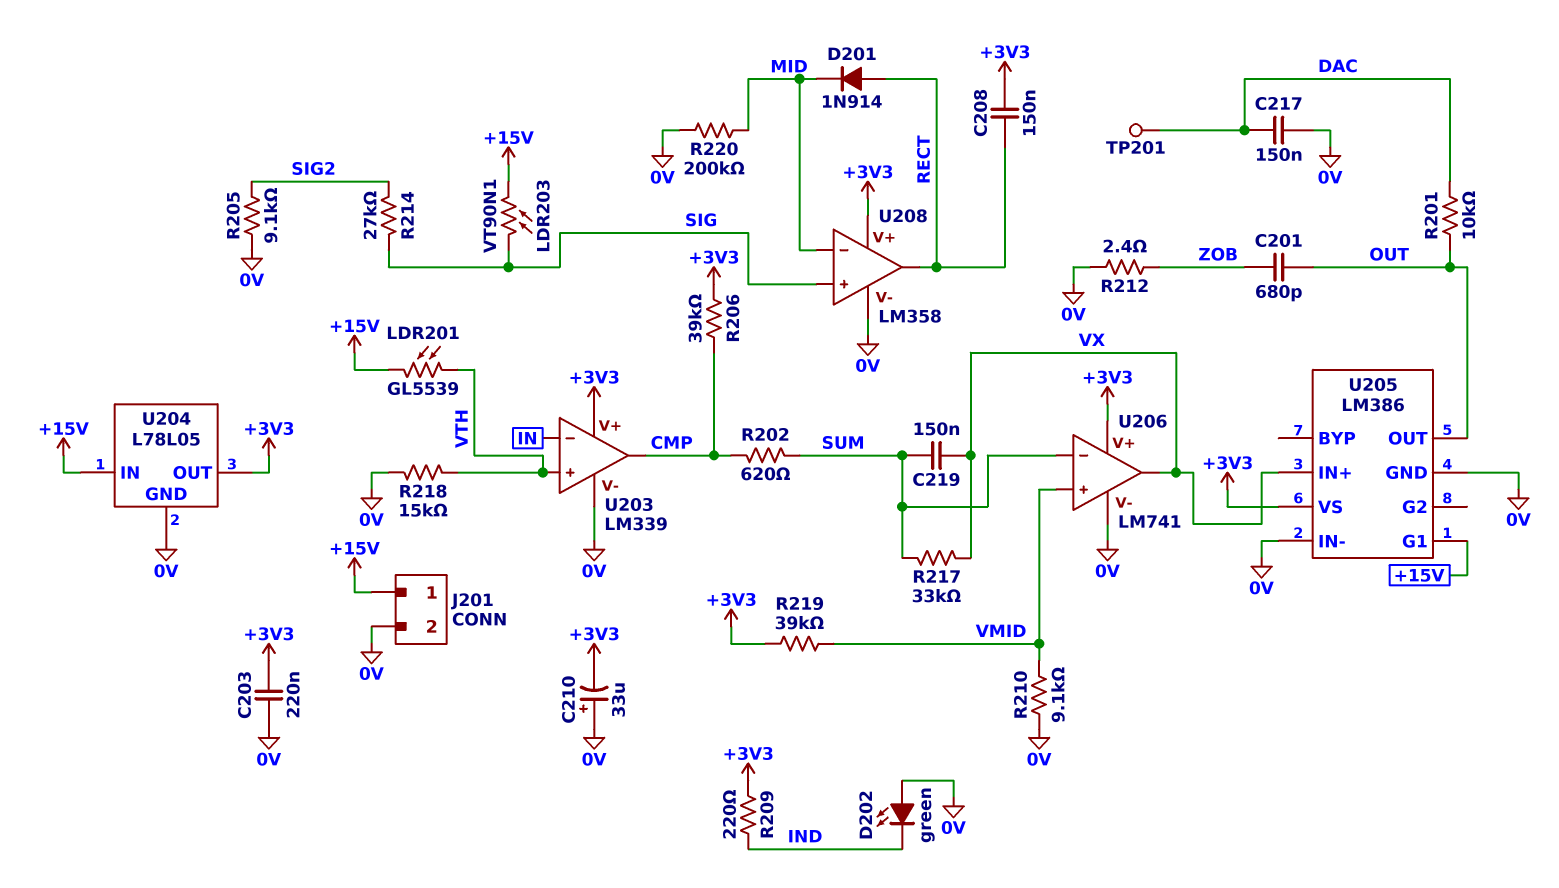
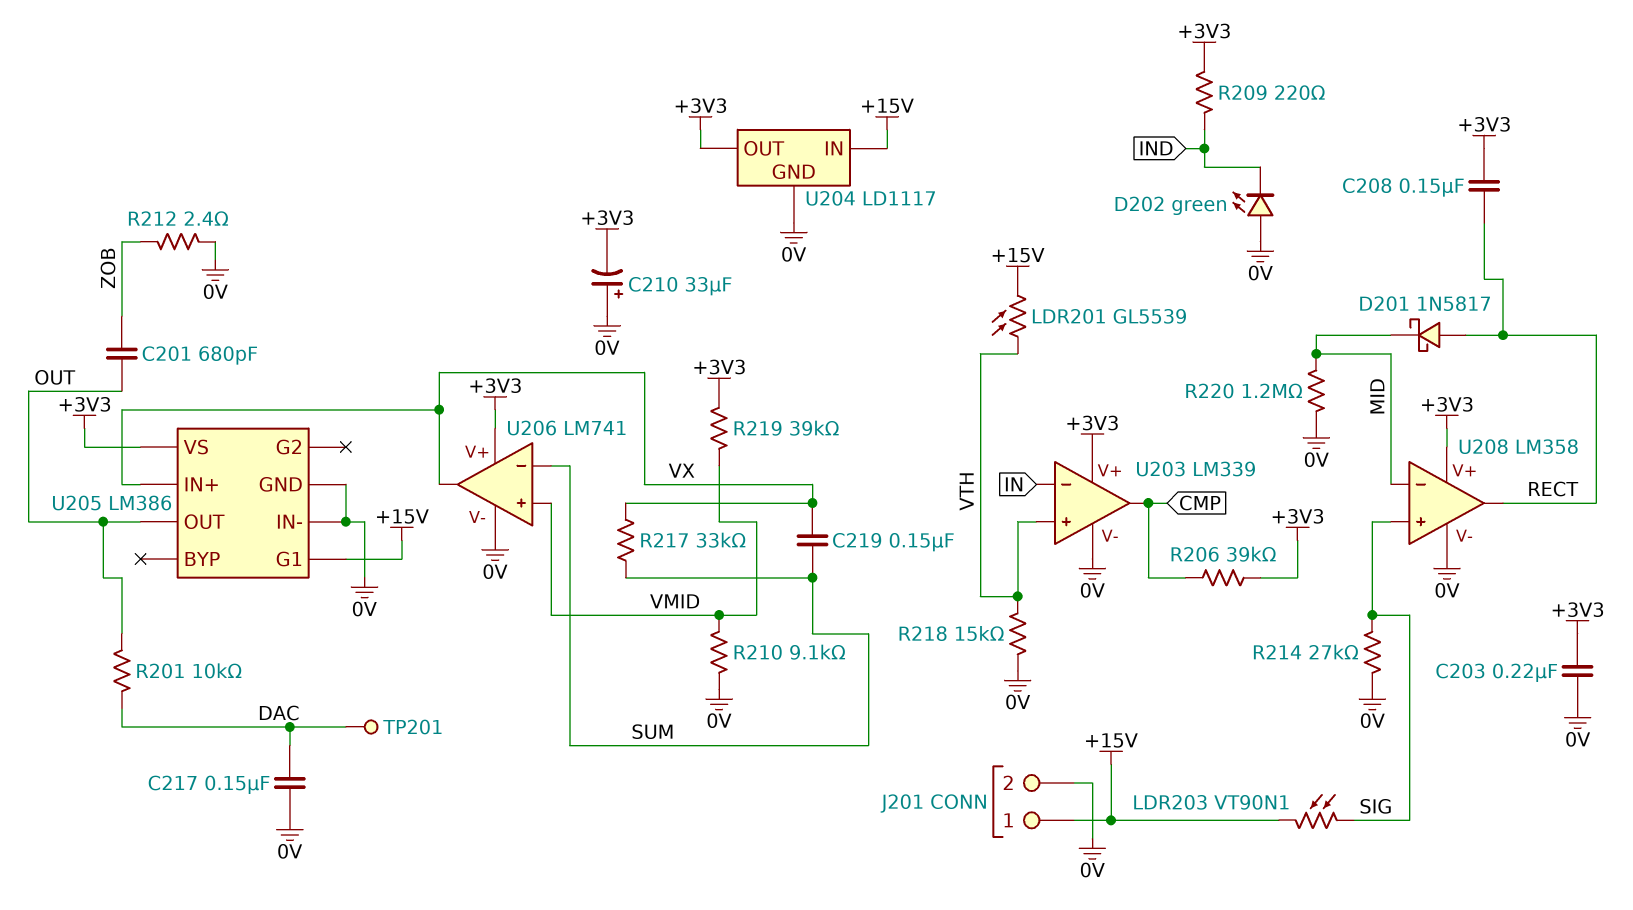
D201: diode 1N914 (A RECT, K MID) -> schottky 1N5817 (A RECT, K MID)
R202: 620 (CMP, SUM) -> none
R205: 9.1k (0V, SIG2) -> none
R214: 27k (SIG, SIG2) -> 27k (0V, SIG)
R220: 200k (0V, MID) -> 1.2M (0V, MID)
U204: L78L05 -> LD1117

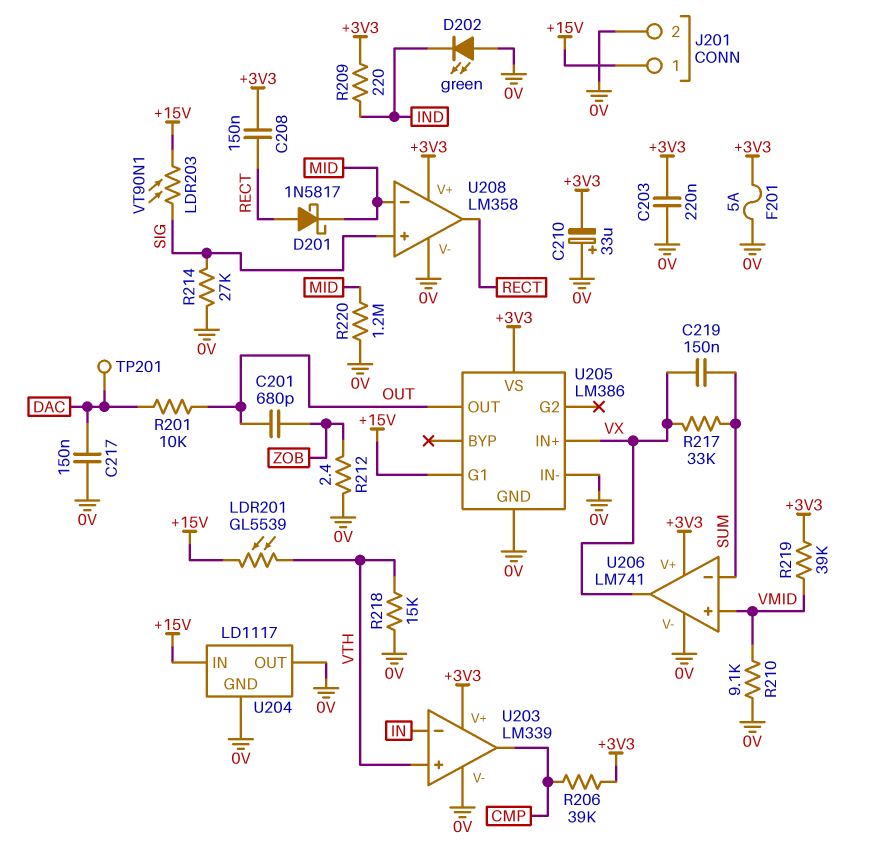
F201: none -> 5A (+3V3, 0V)
U204 pin OUT: +3V3 -> 0V

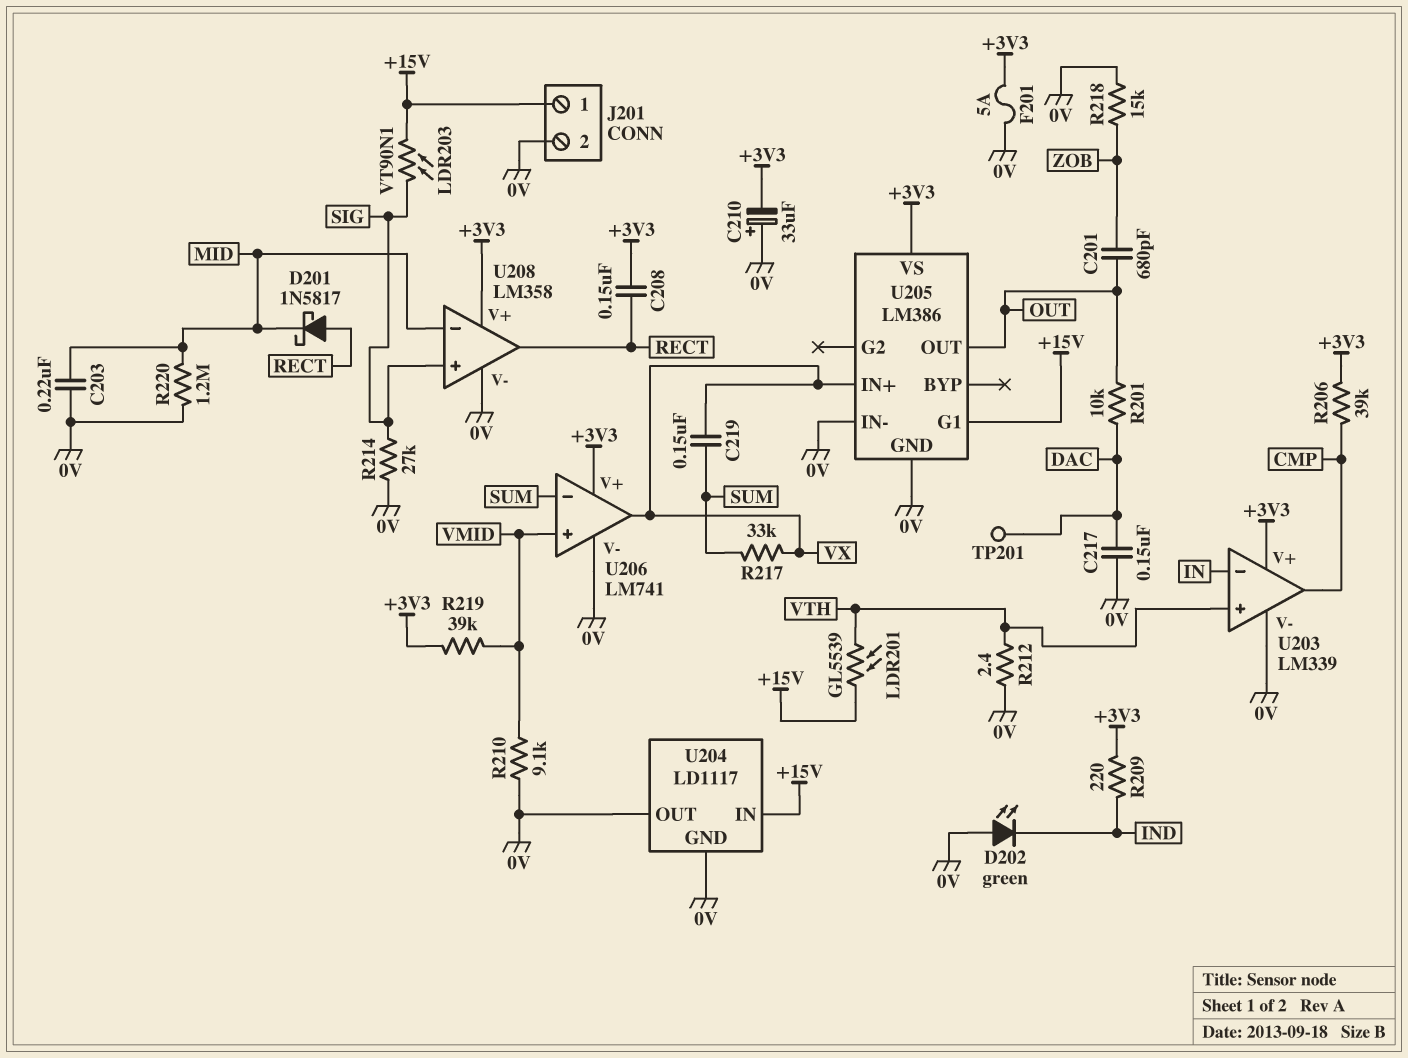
C203: 220nF (+3V3, 0V) -> 220nF (0V, MID)
R212: 2.4 (0V, ZOB) -> 2.4 (0V, VTH)
R218: 15k (0V, VTH) -> 15k (0V, ZOB)

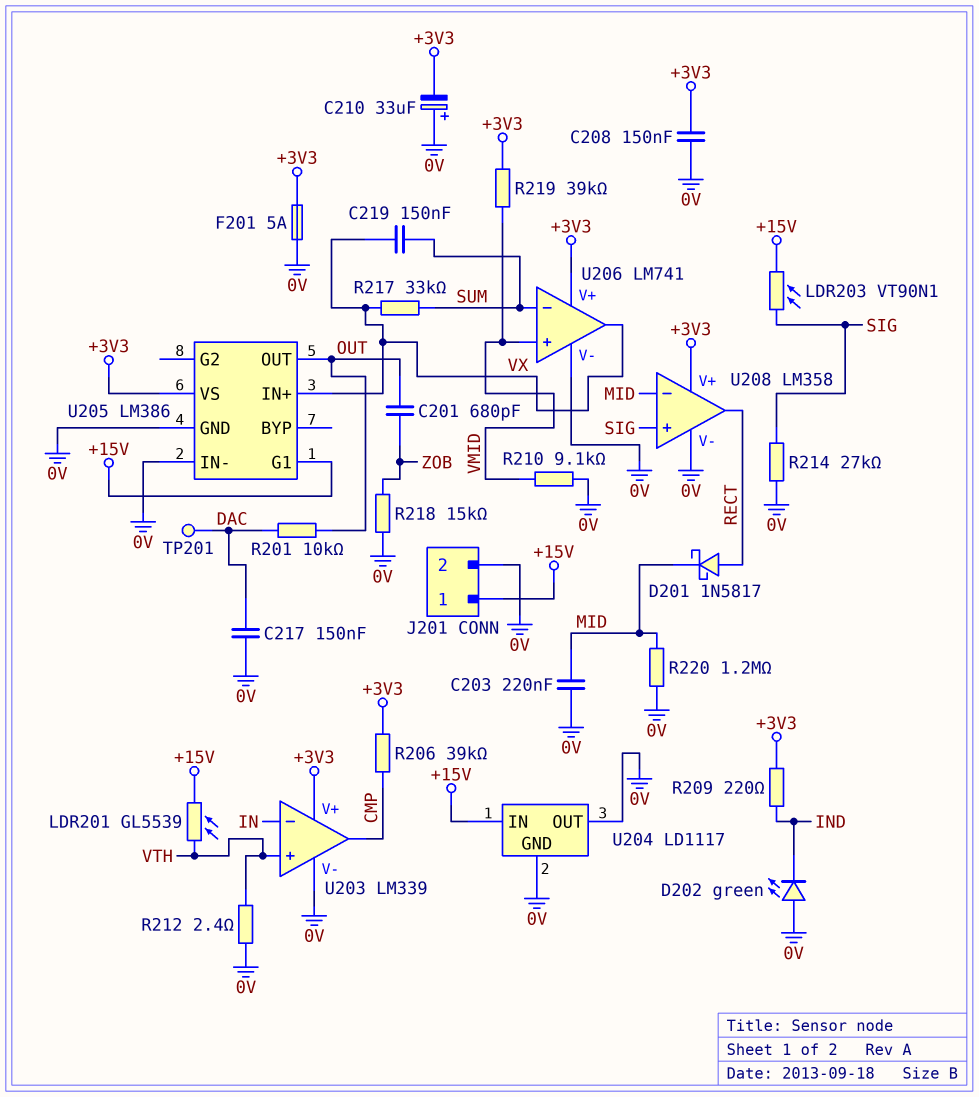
C208: 150nF (+3V3, RECT) -> 150nF (+3V3, 0V)

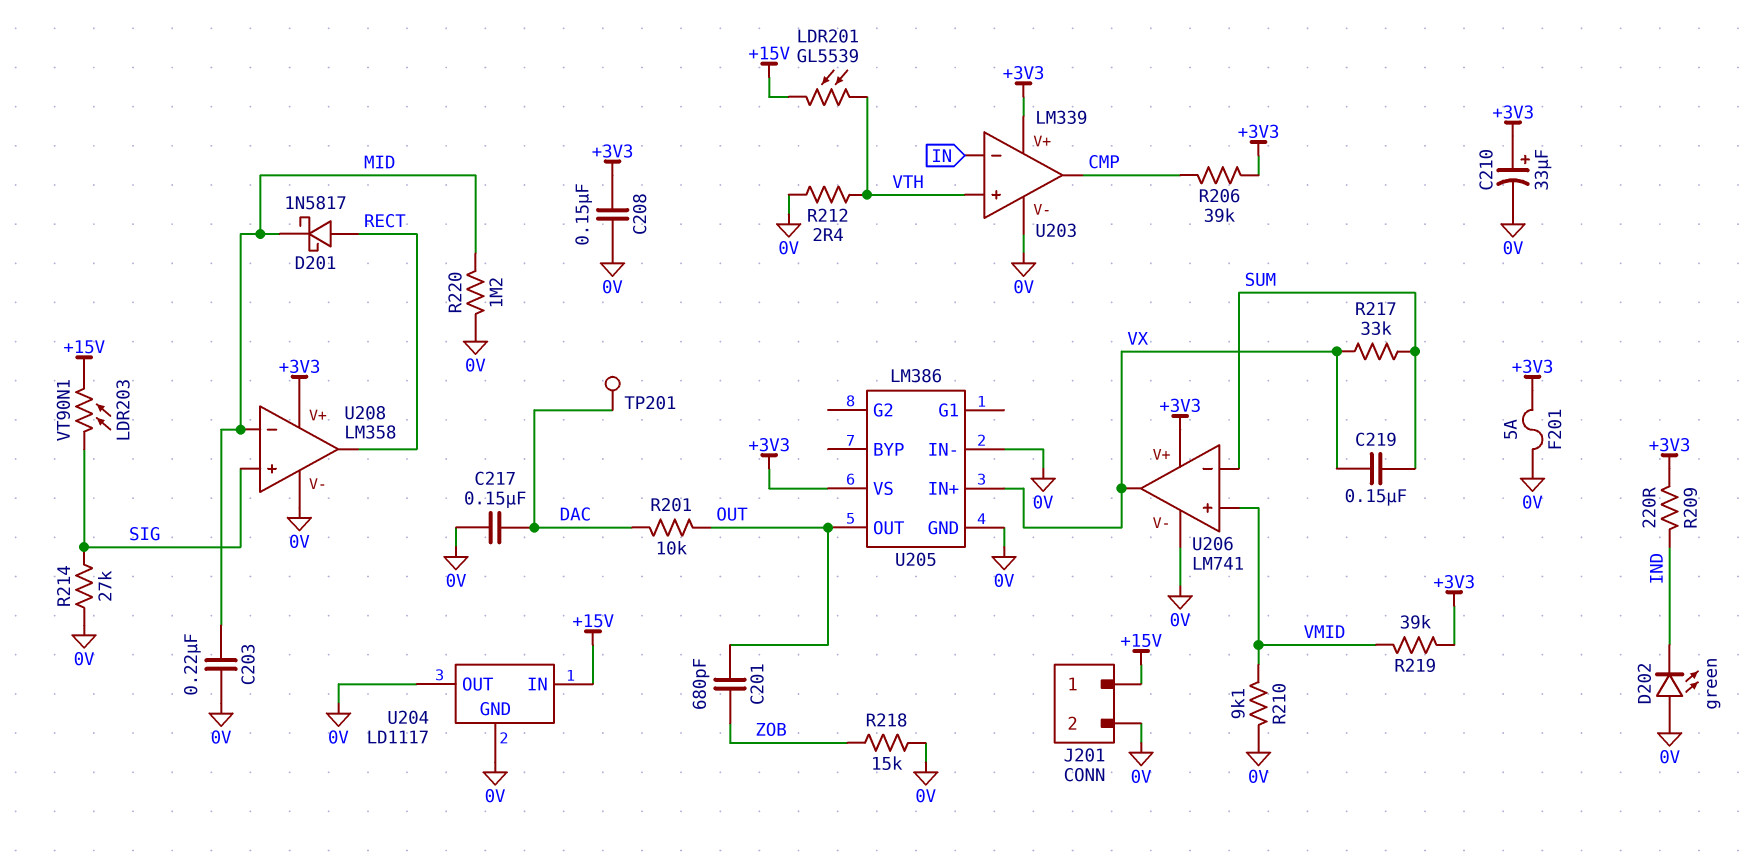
C210: 33uF (plus 0V, minus +3V3) -> 33uF (plus +3V3, minus 0V)
U205 pin G1: +15V -> none

